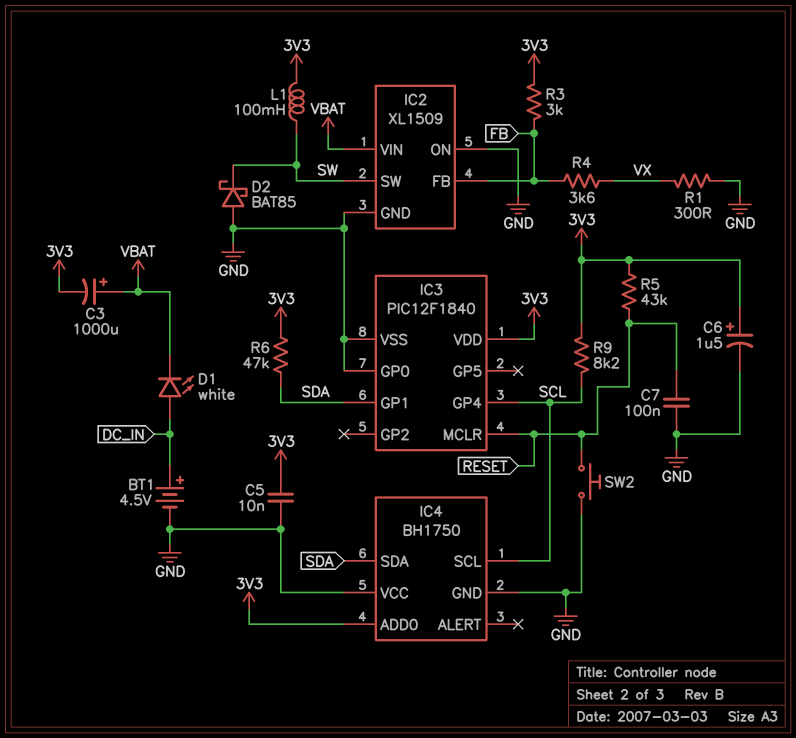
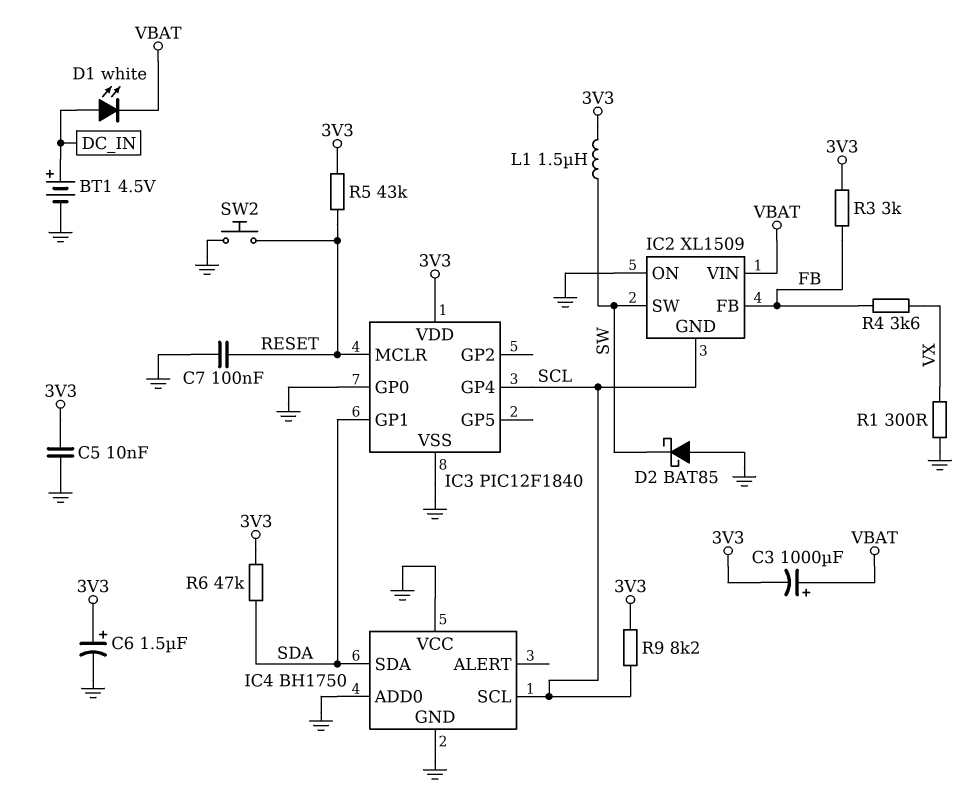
IC2 pin GND: GND -> SCL
IC4 pin ADD0: 3V3 -> GND
L1: 100mH (3V3, SW) -> 1.5uH (3V3, SW)

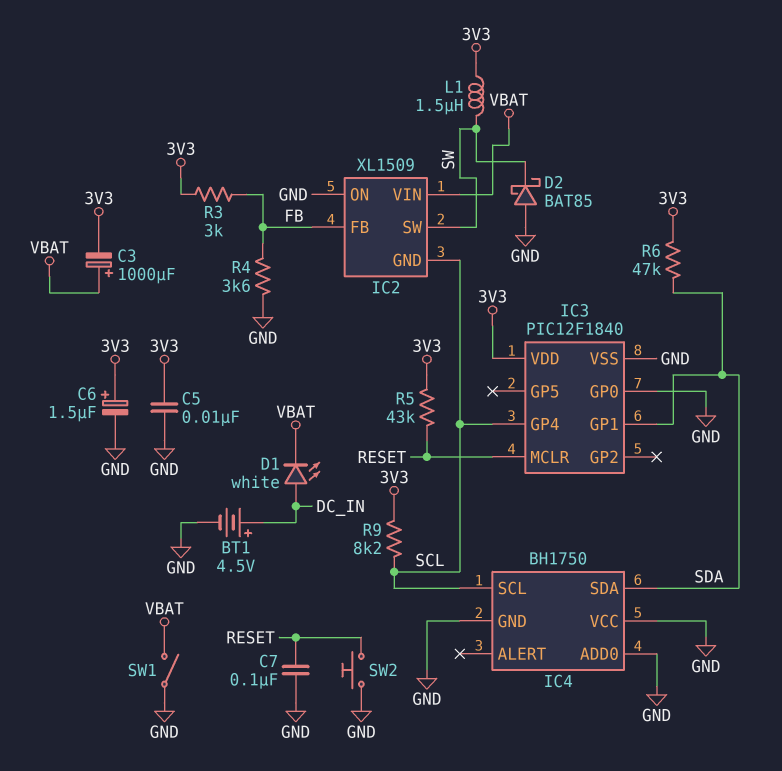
R1: 300 (GND, VX) -> none
R4: 3.6k (FB, VX) -> 3.6k (FB, GND)
SW1: none -> switch (GND, VBAT)

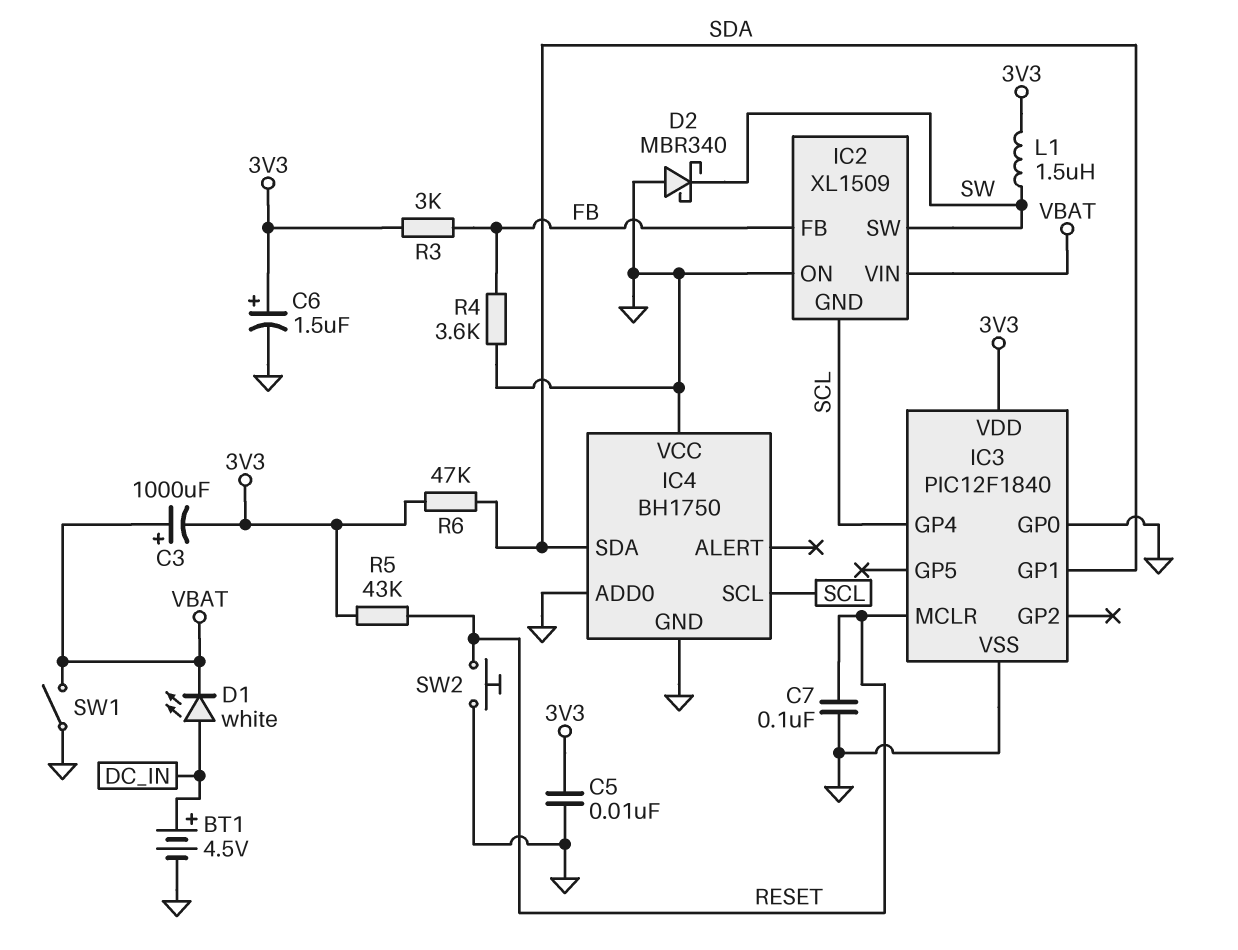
D2: schottky BAT85 (A GND, K SW) -> schottky MBR340 (A GND, K SW)
R9: 8.2k (3V3, SCL) -> none

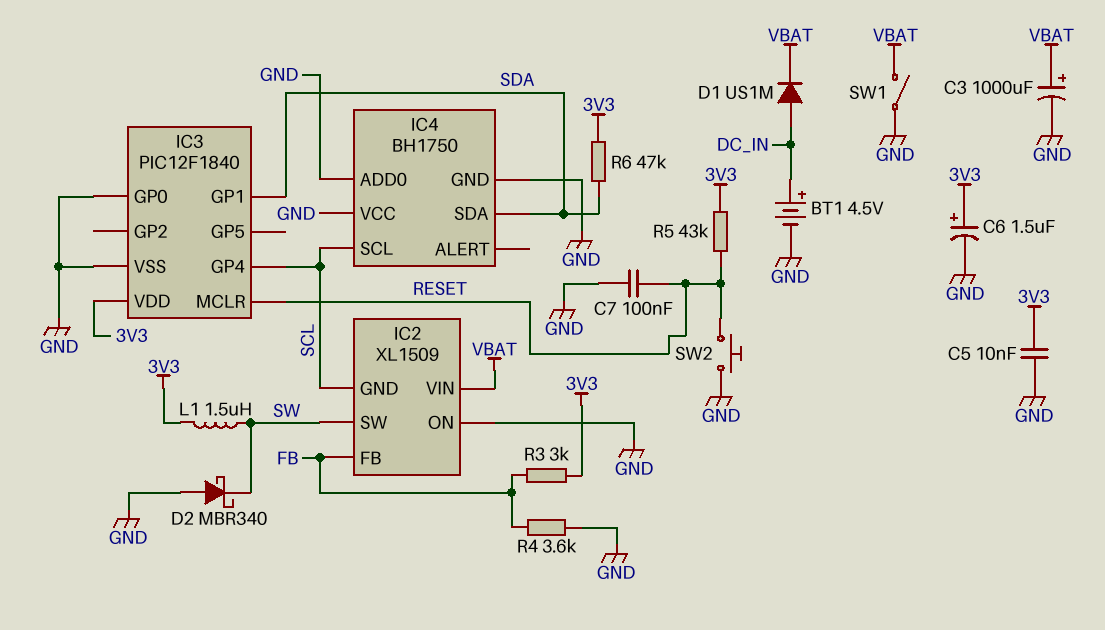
C3: 1000uF (plus VBAT, minus 3V3) -> 1000uF (plus VBAT, minus GND)
D1: LED white (A DC_IN, K VBAT) -> diode US1M (A DC_IN, K VBAT)

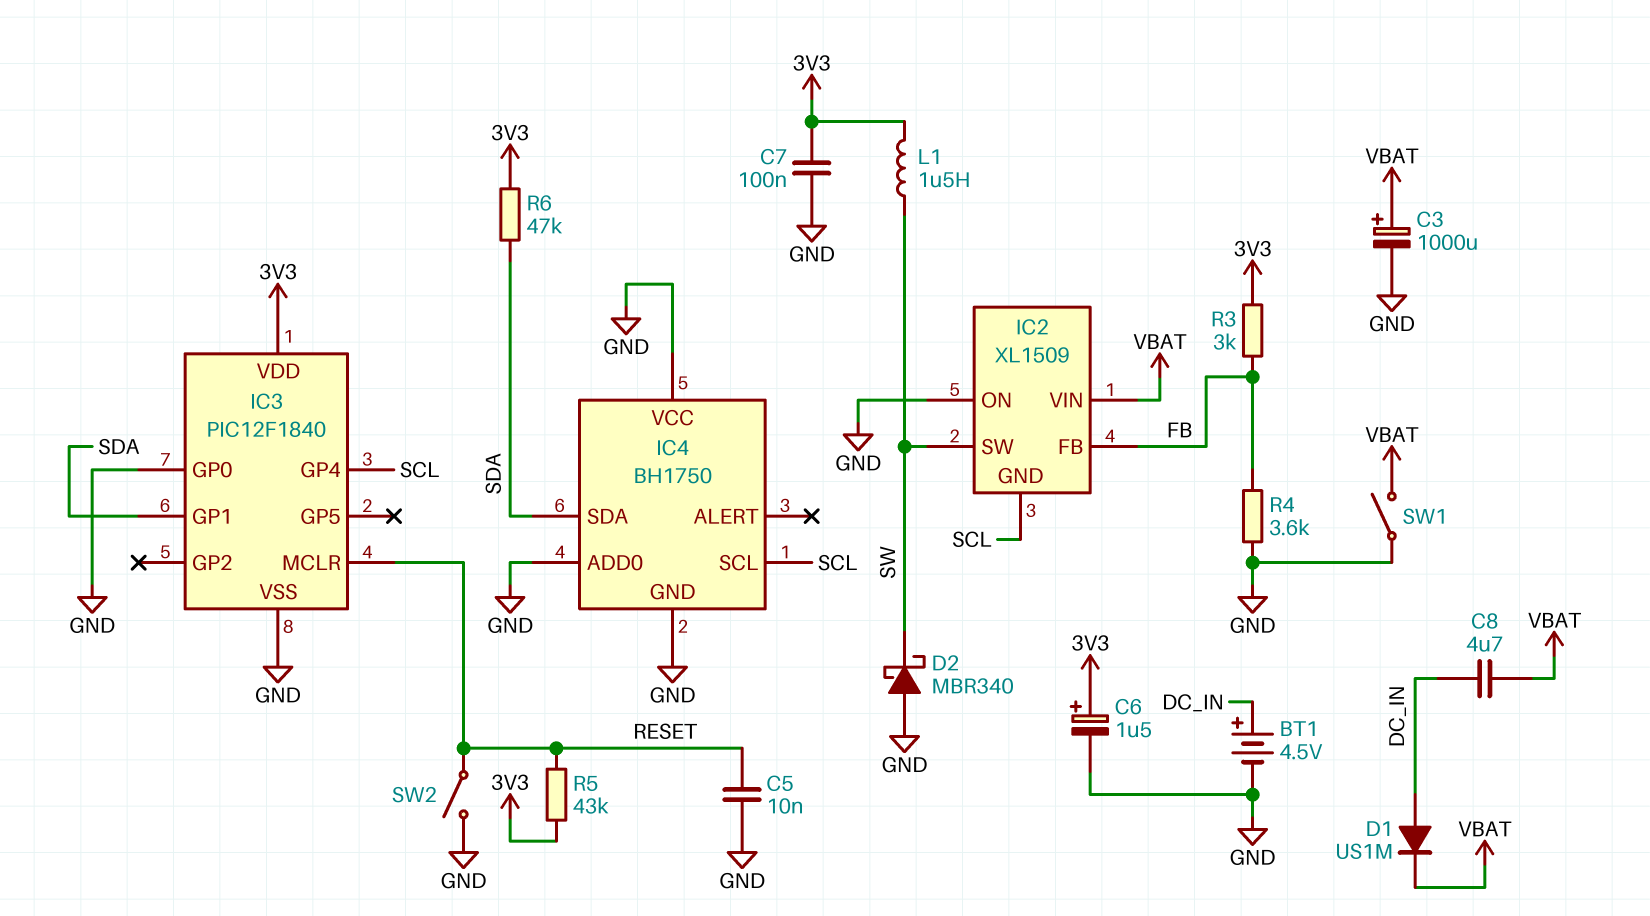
C5: 10nF (3V3, GND) -> 10nF (GND, RESET)
C7: 100nF (GND, RESET) -> 100nF (3V3, GND)
C8: none -> 4.7uF (DC_IN, VBAT)
SW2: button (GND, RESET) -> switch (GND, RESET)

